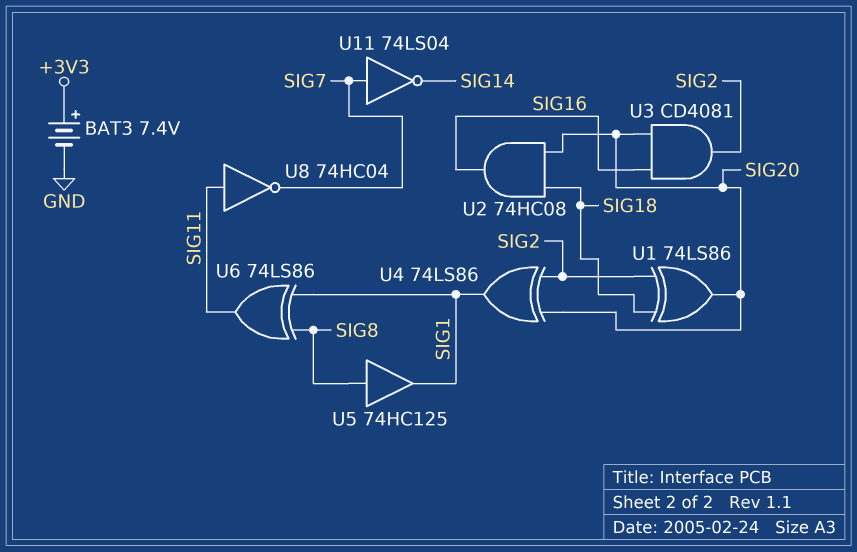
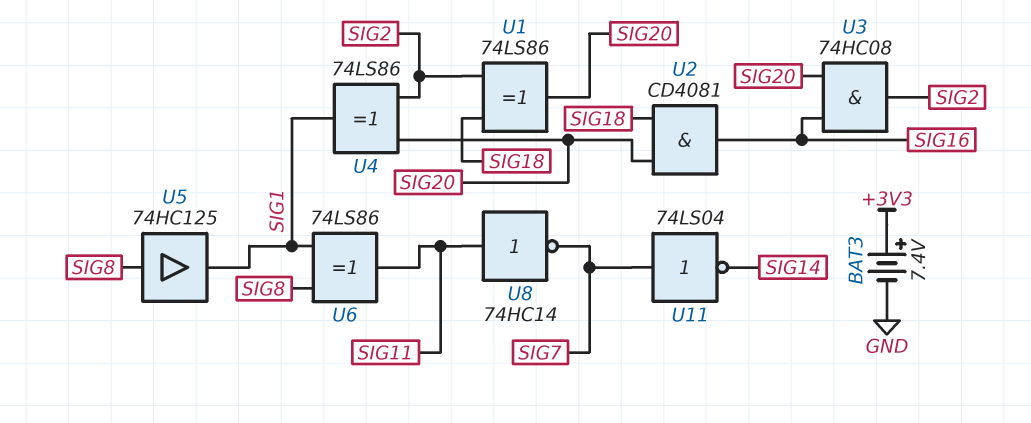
U2: AND 74HC08 (in SIG18, in SIG20, out SIG16) -> AND CD4081 (in SIG18, in SIG20, out SIG16)
U3: AND CD4081 (in SIG16, in SIG20, out SIG2) -> AND 74HC08 (in SIG16, in SIG20, out SIG2)
U8: NOT 74HC04 (in SIG11, out SIG7) -> NOT 74HC14 (in SIG11, out SIG7)

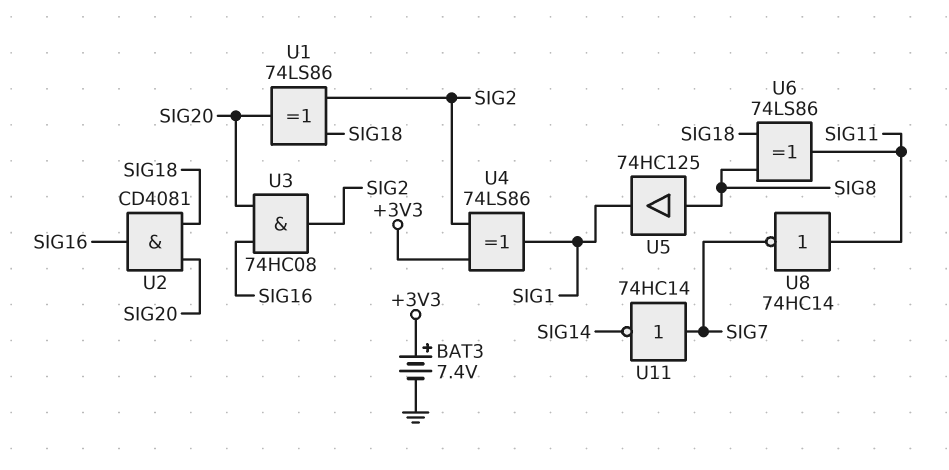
U4: XOR 74LS86 (in SIG2, in SIG20, out SIG1) -> XOR 74LS86 (in +3V3, in SIG2, out SIG1)
U6: XOR 74LS86 (in SIG1, in SIG8, out SIG11) -> XOR 74LS86 (in SIG8, in SIG18, out SIG11)
U11: NOT 74LS04 (in SIG7, out SIG14) -> NOT 74HC14 (in SIG7, out SIG14)

